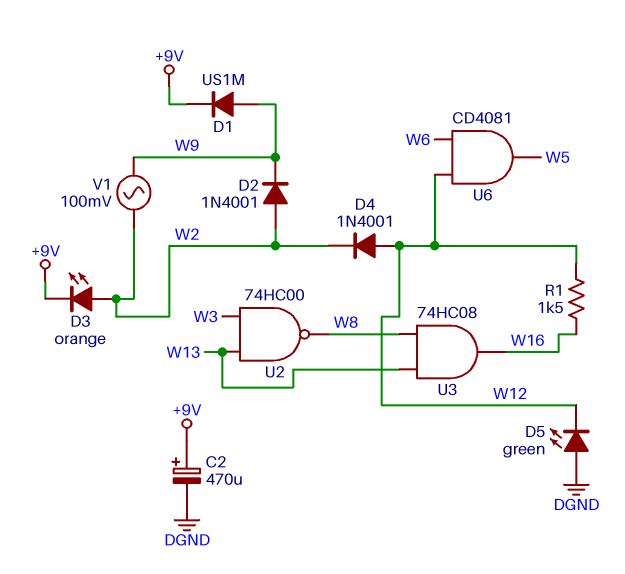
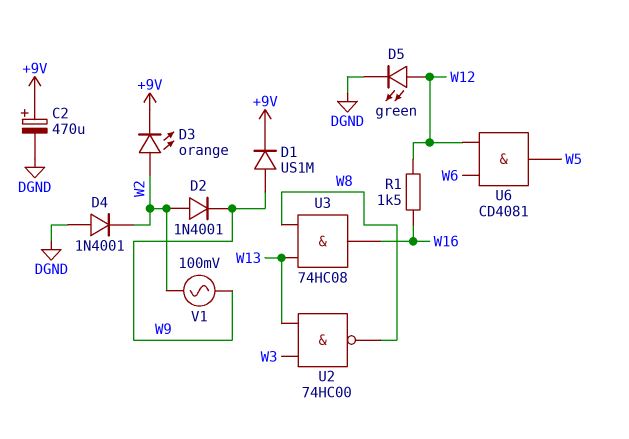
D4: diode 1N4001 (A W12, K W2) -> diode 1N4001 (A DGND, K W2)
D5: LED green (A DGND, K W12) -> LED green (A W12, K DGND)

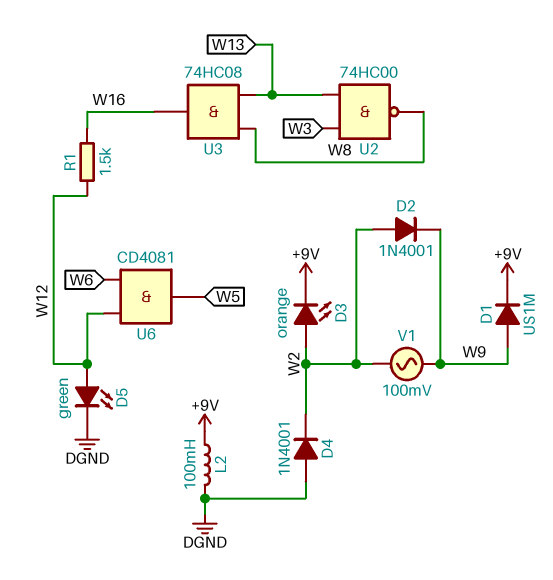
C2: 470uF (plus +9V, minus DGND) -> none
L2: none -> 100mH (+9V, DGND)

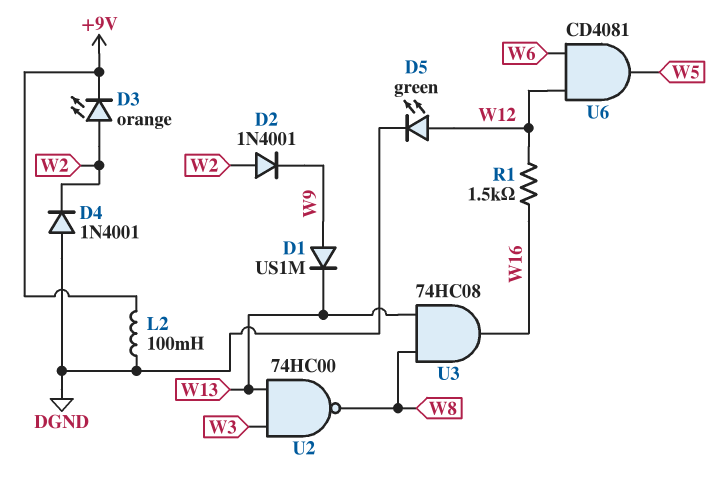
D1: diode US1M (A W9, K +9V) -> diode US1M (A W9, K W13)
V1: AC 100mV (W2, W9) -> none

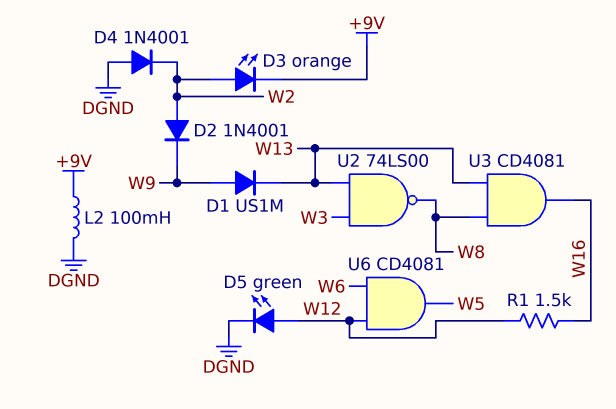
U2: NAND 74HC00 (in W3, in W13, out W8) -> NAND 74LS00 (in W3, in W13, out W8)
U3: AND 74HC08 (in W8, in W13, out W16) -> AND CD4081 (in W8, in W13, out W16)

